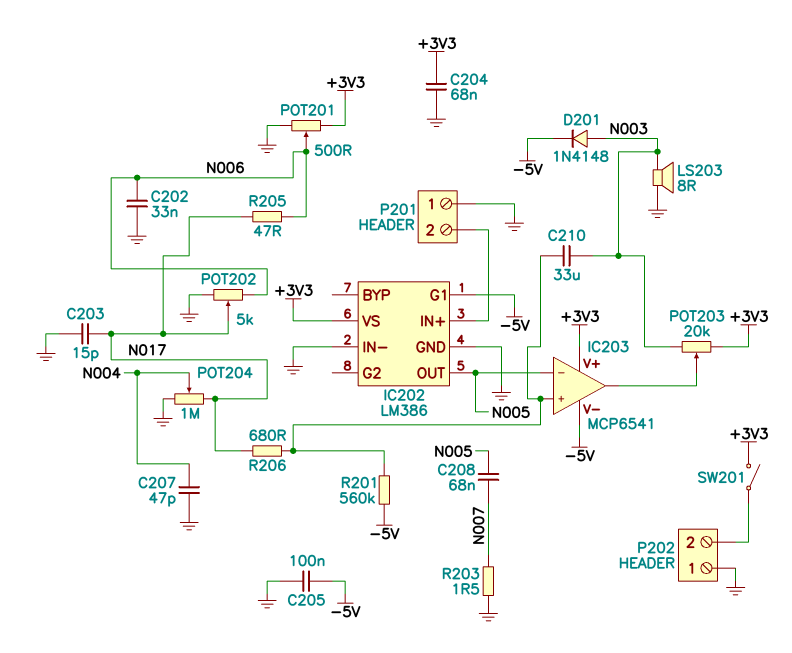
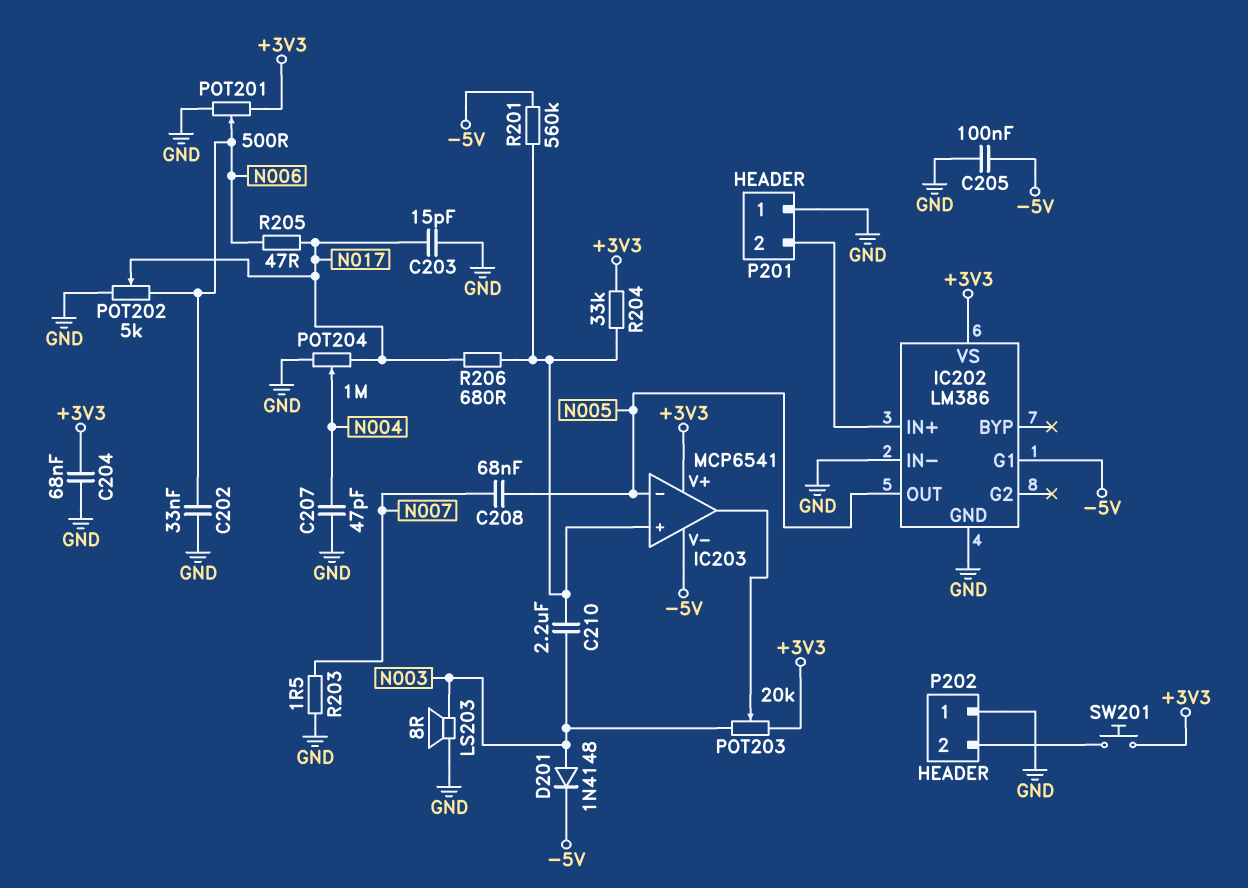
C210: 33uF (IC203/in+, N003) -> 2.2uF (IC203/in+, N003)
R204: none -> 33k (+3V3, IC203/in+)
SW201: switch (+3V3, P202/2) -> button (+3V3, P202/2)

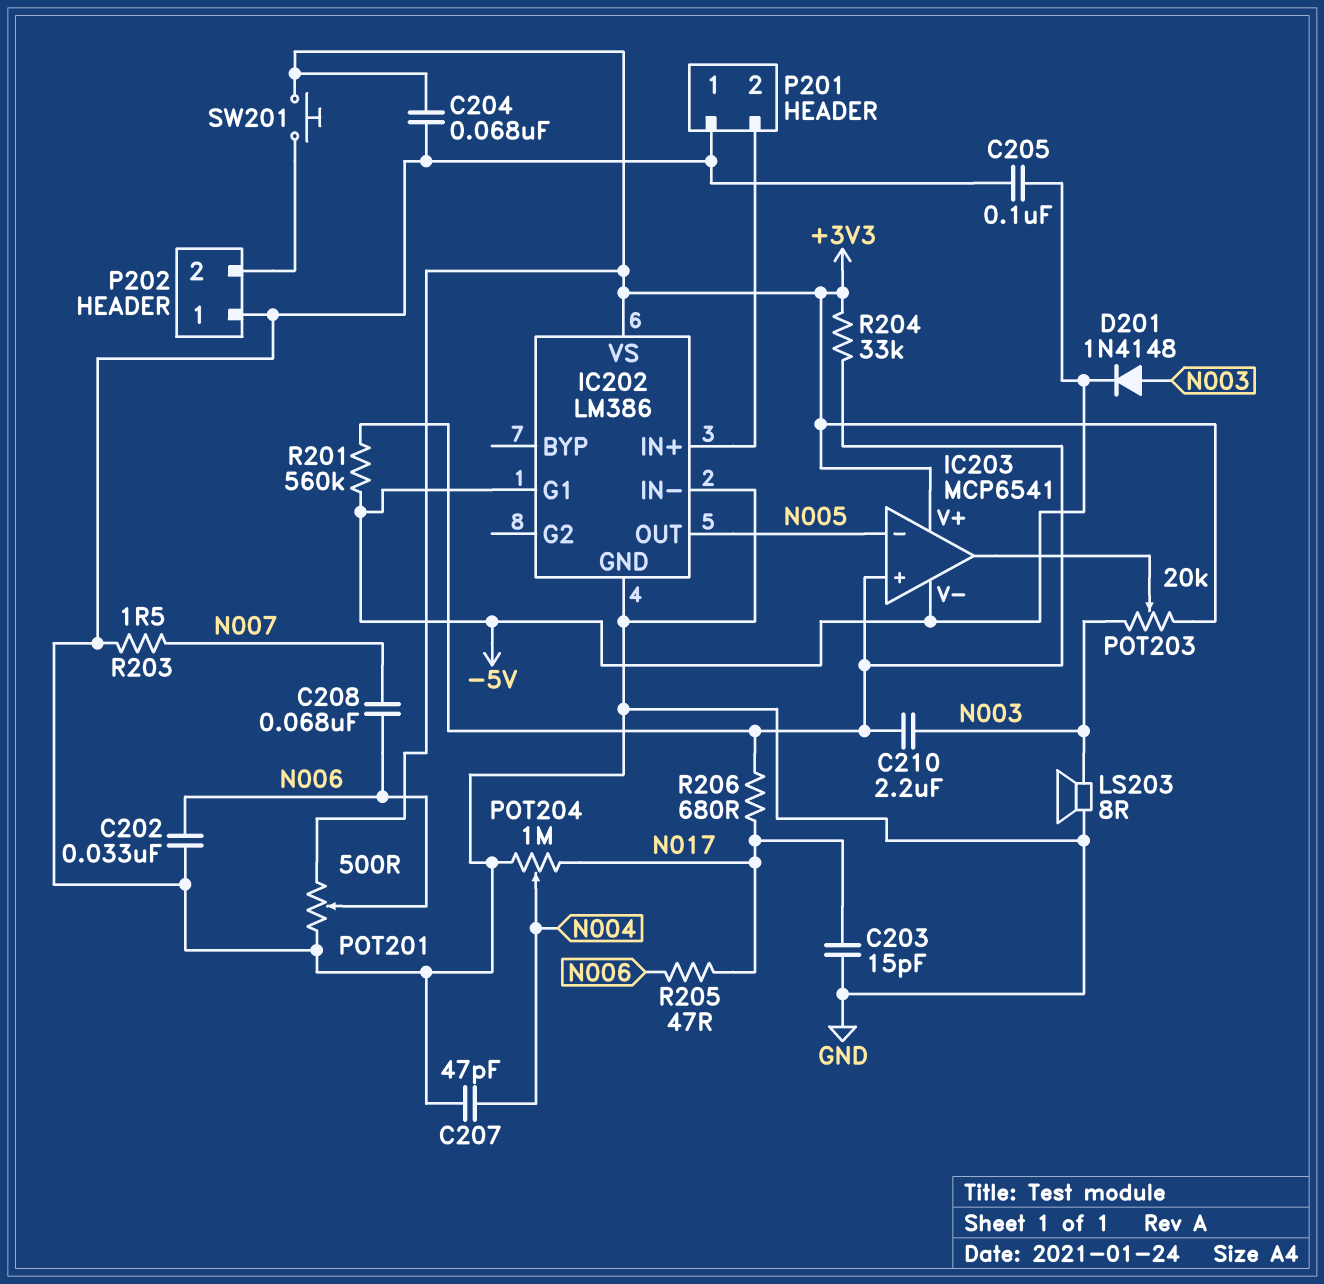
C208: 68nF (N005, N007) -> 68nF (N006, N007)
POT202: 5k (GND, N006, wiper N017) -> none

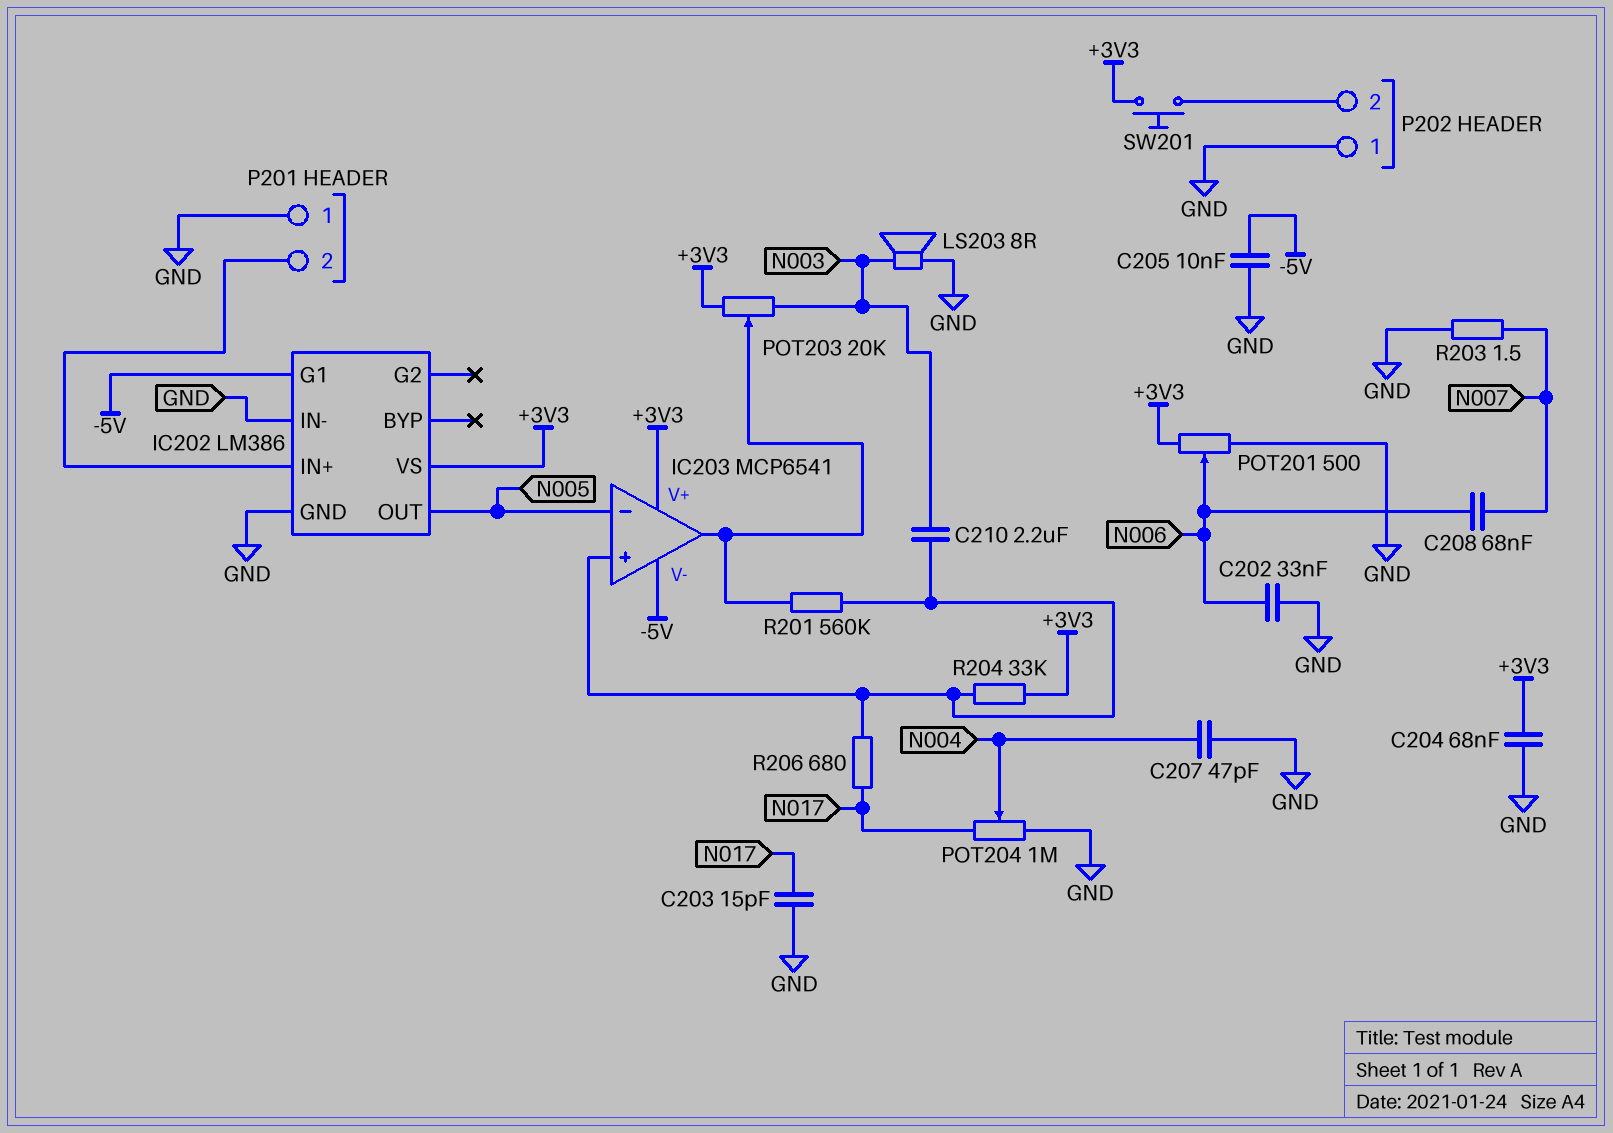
C205: 100nF (-5V, GND) -> 10nF (-5V, GND)
D201: diode 1N4148 (A N003, K -5V) -> none
R201: 560k (-5V, IC203/in+) -> 560k (IC203/in+, IC203/out)
R205: 47 (N006, N017) -> none

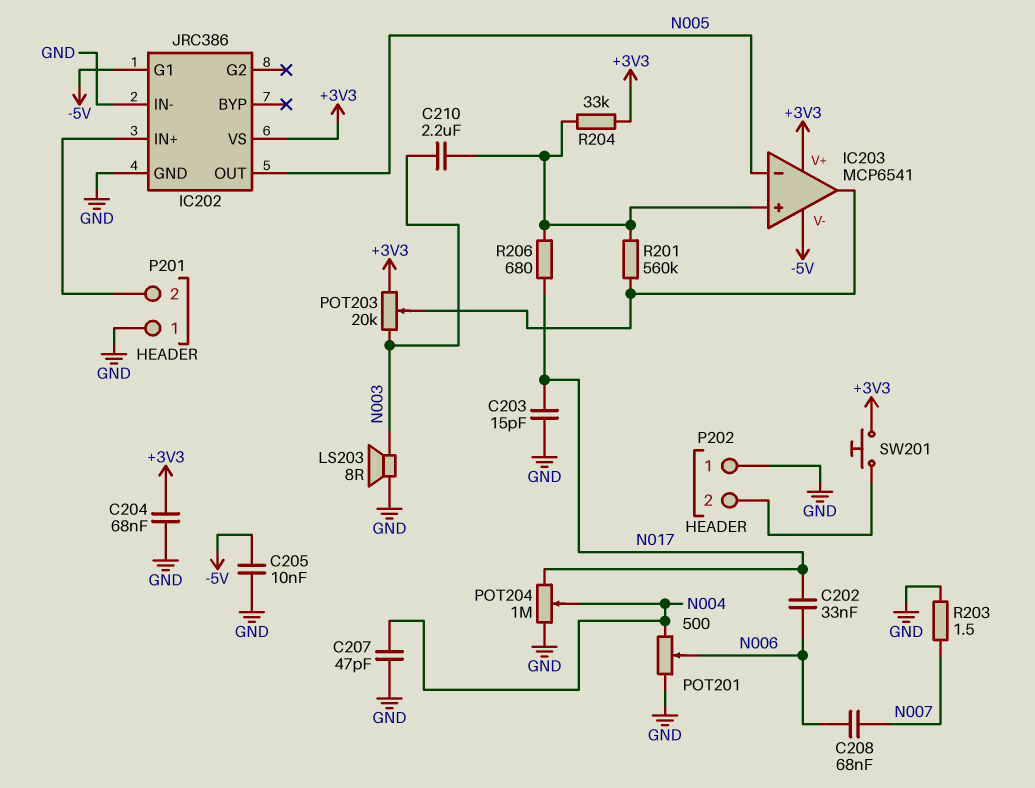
C202: 33nF (GND, N006) -> 33nF (N006, N017)
IC202: LM386 -> JRC386
POT201: 500 (+3V3, GND, wiper N006) -> 500 (GND, N004, wiper N006)

